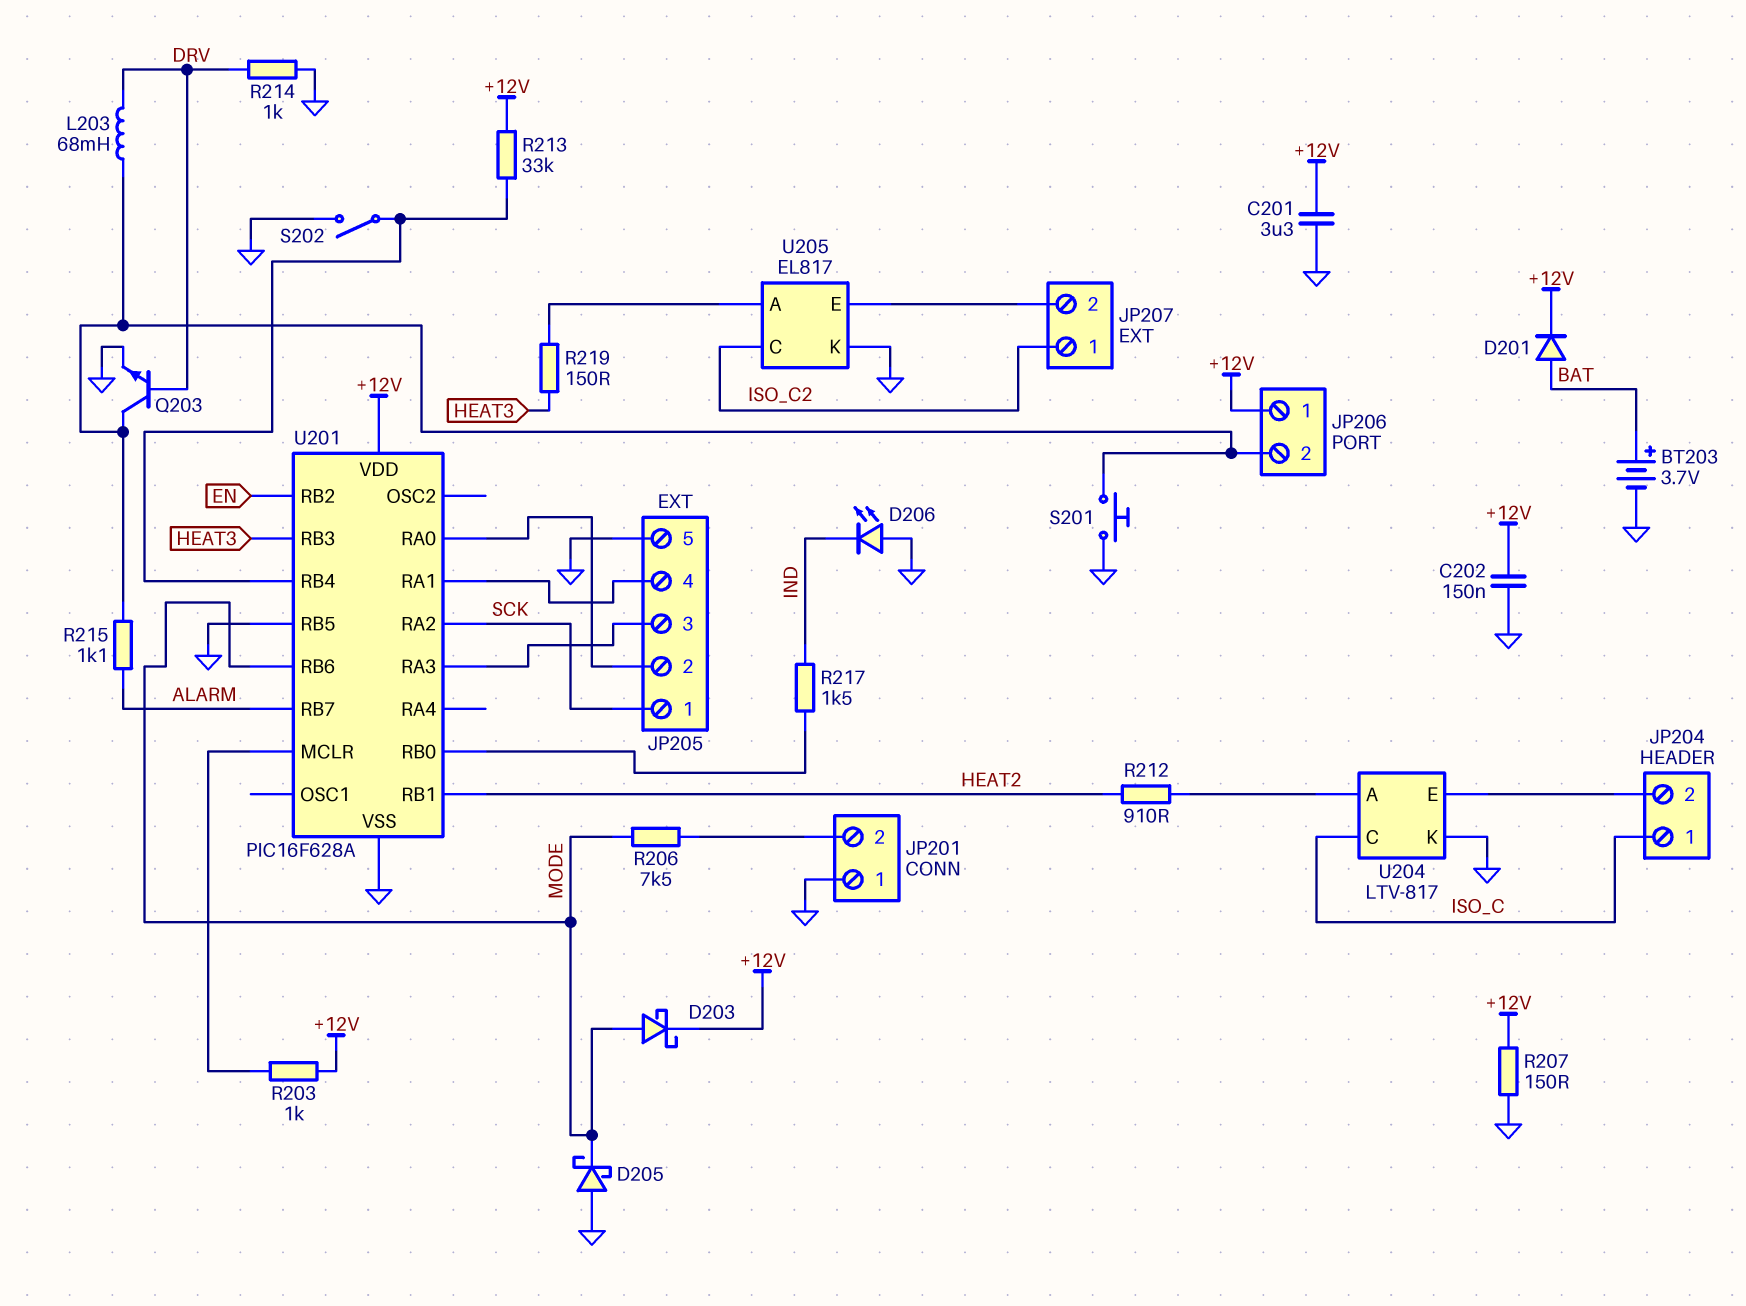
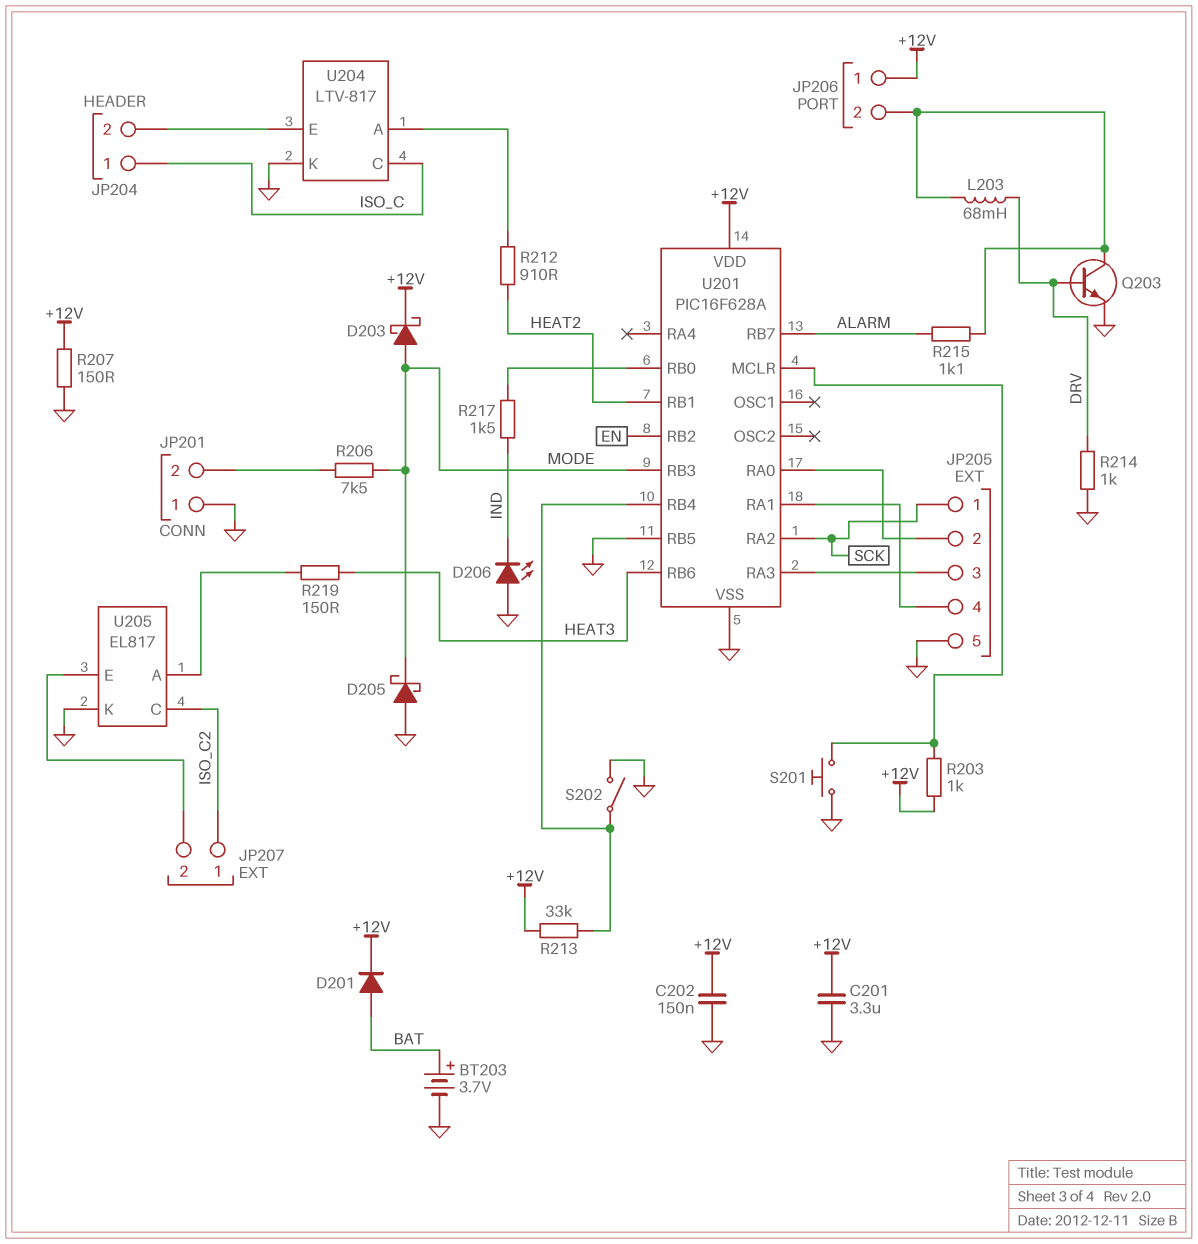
S201: button (GND, JP206/2) -> button (GND, U201/MCLR)
U201 pin RB3: HEAT3 -> MODE
U201 pin RB6: MODE -> HEAT3

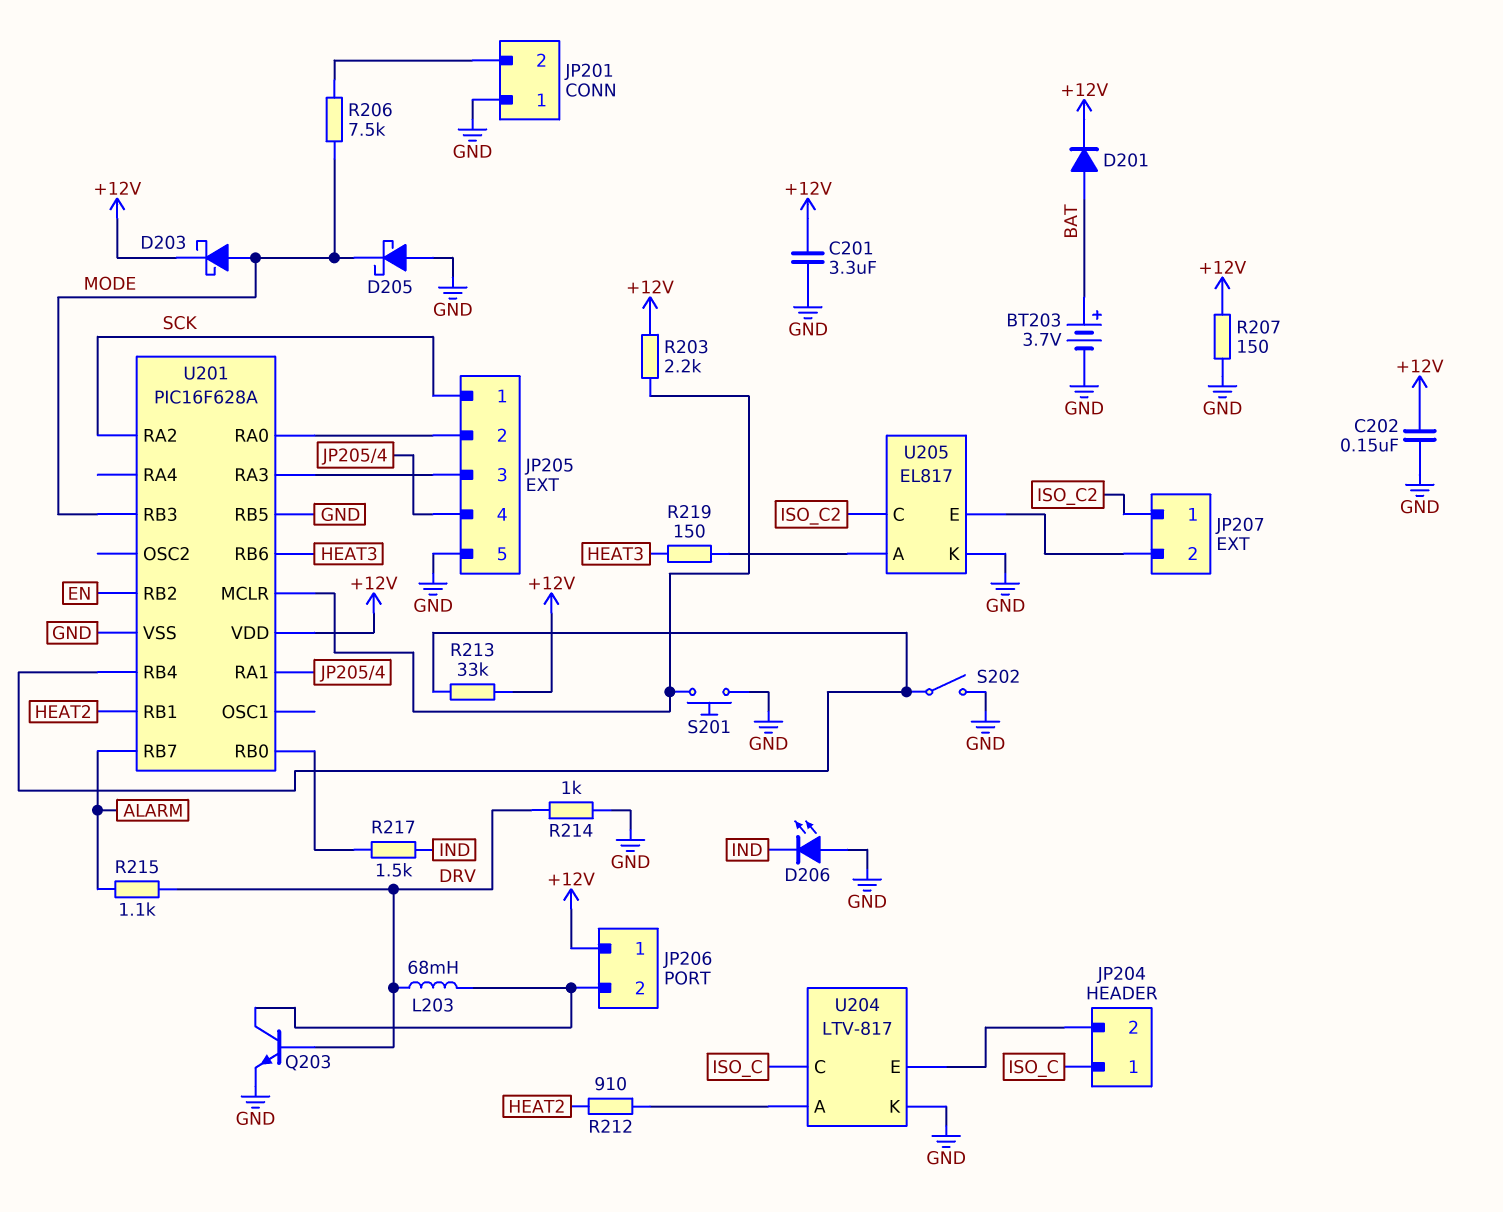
R203: 1k (+12V, U201/MCLR) -> 2.2k (+12V, U201/MCLR)
R215: 1.1k (ALARM, JP206/2) -> 1.1k (ALARM, DRV)

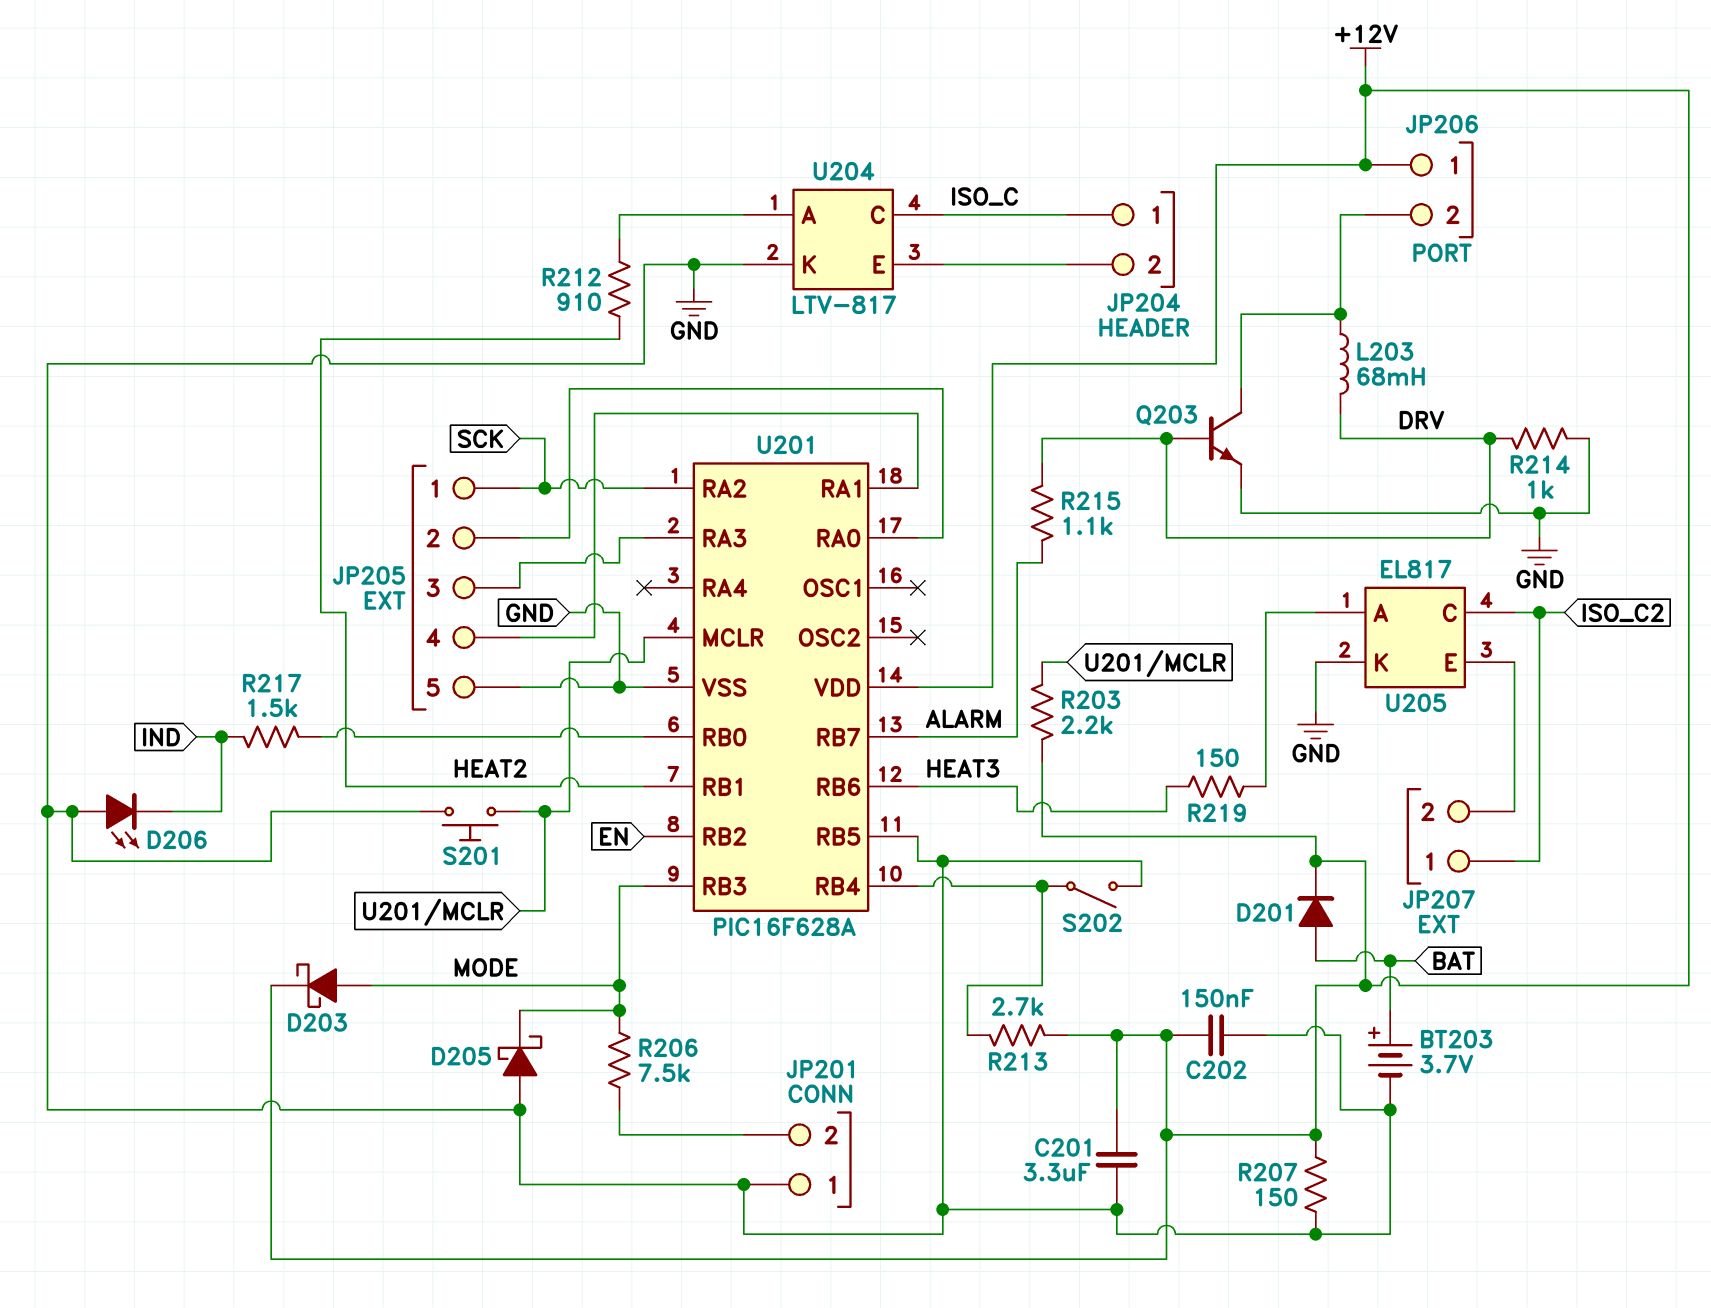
R213: 33k (+12V, U201/RB4) -> 2.7k (+12V, U201/RB4)

